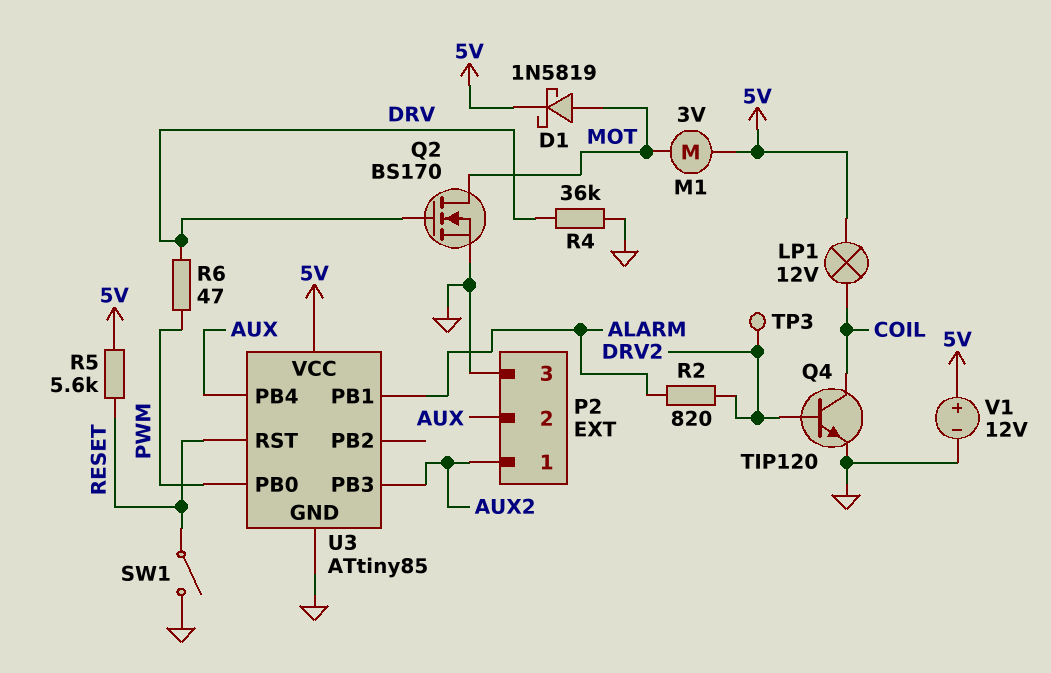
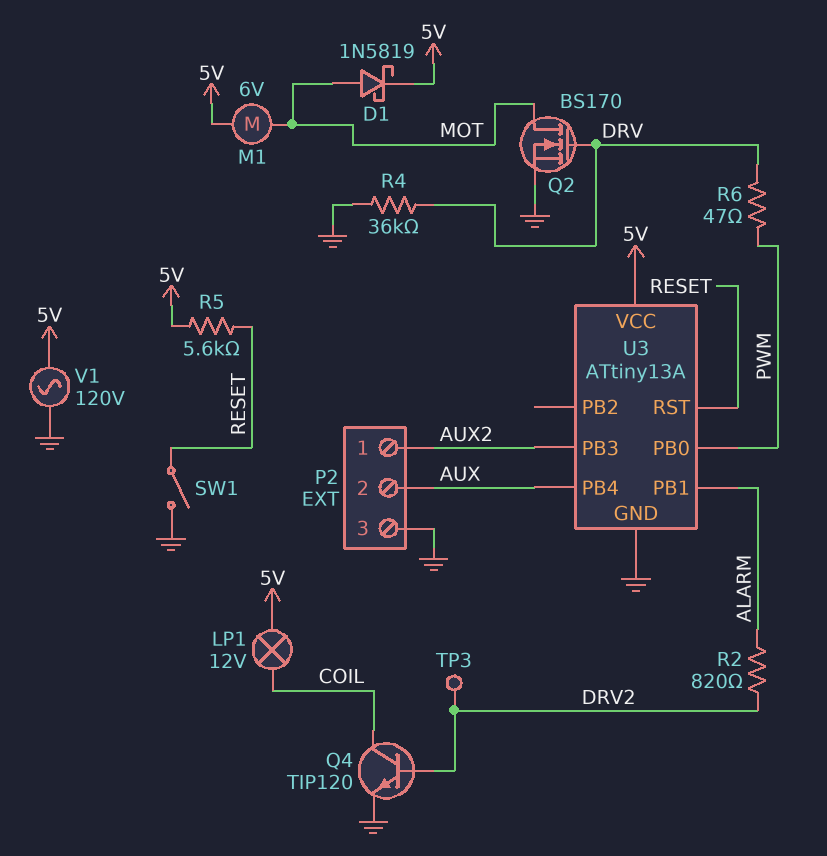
M1: motor 3V (5V, MOT) -> motor 6V (5V, MOT)
U3: ATtiny85 -> ATtiny13A
V1: 12V (plus 5V, minus GND) -> AC 120V (5V, GND)

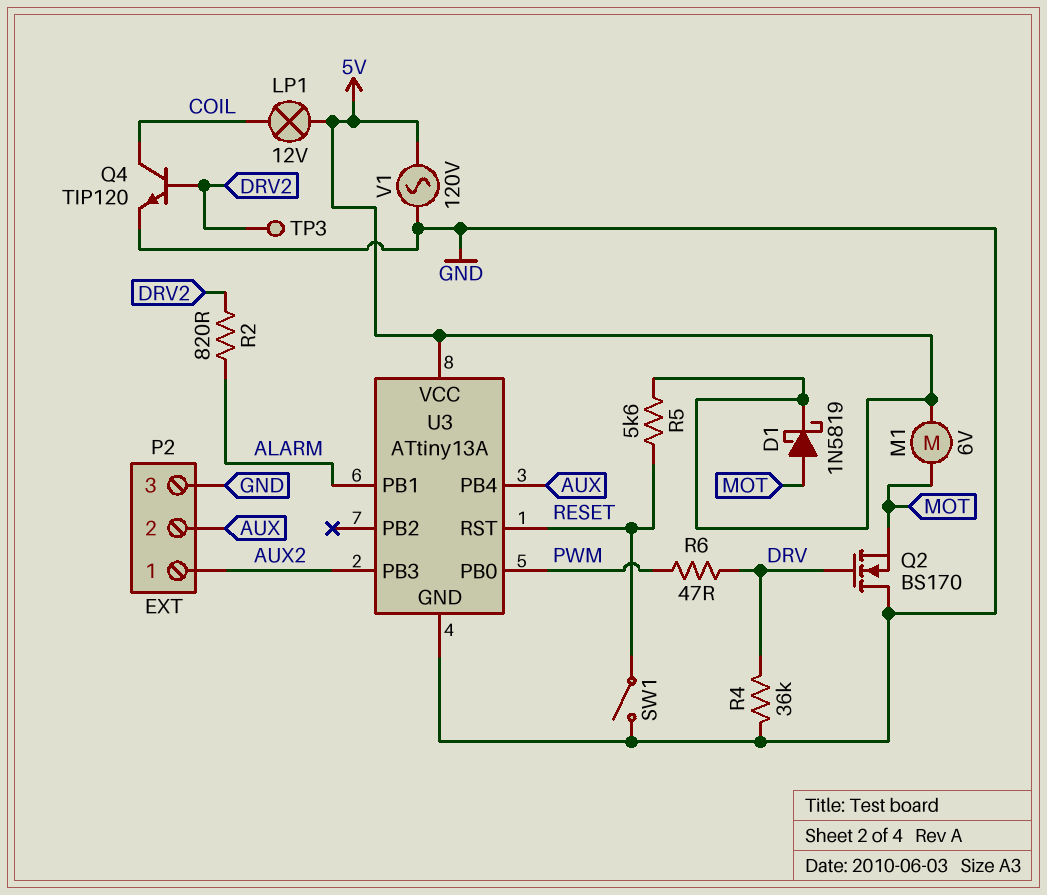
Q2: NMOS BS170 (G DRV, D MOT, S GND) -> NMOS BS170 (G DRV, D GND, S MOT)

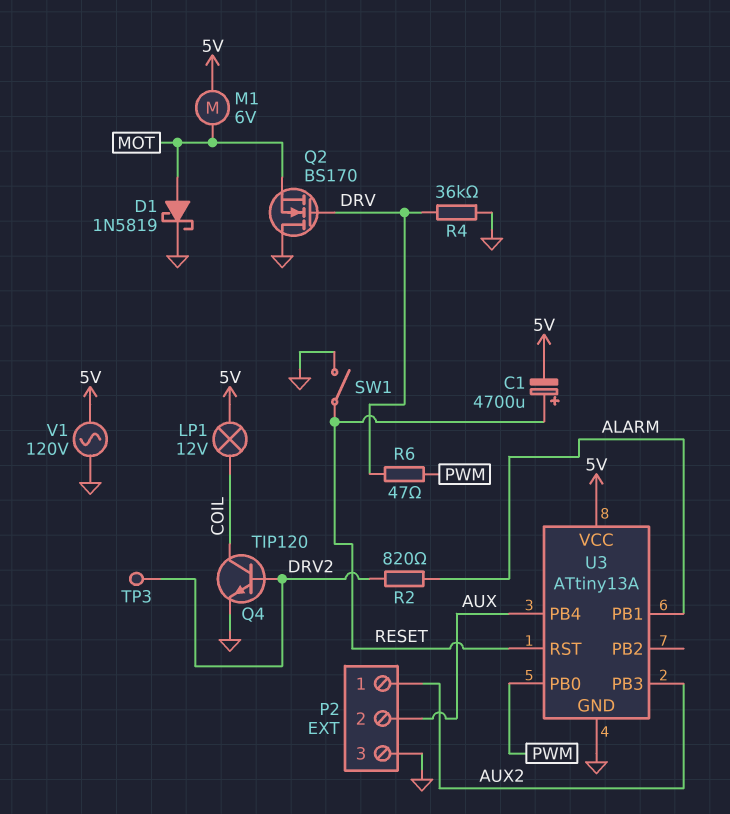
C1: none -> 4700uF (plus RESET, minus 5V)
D1: schottky 1N5819 (A MOT, K 5V) -> schottky 1N5819 (A MOT, K GND)
R5: 5.6k (5V, RESET) -> none

